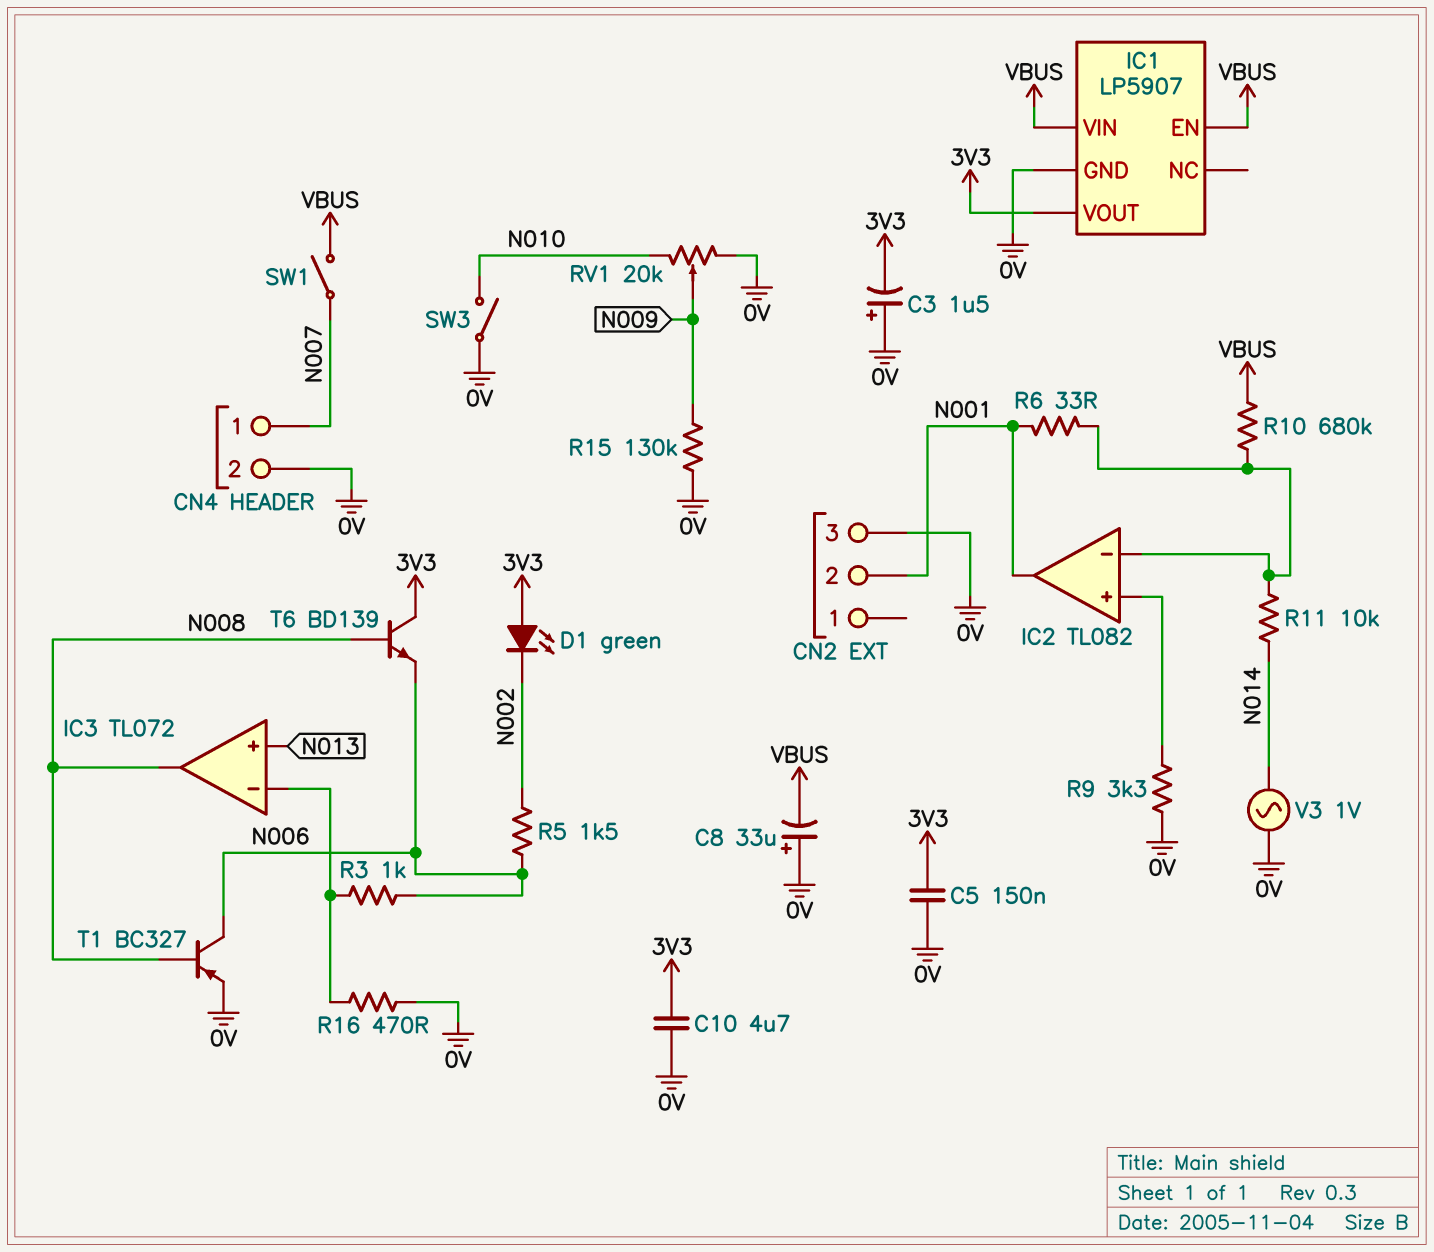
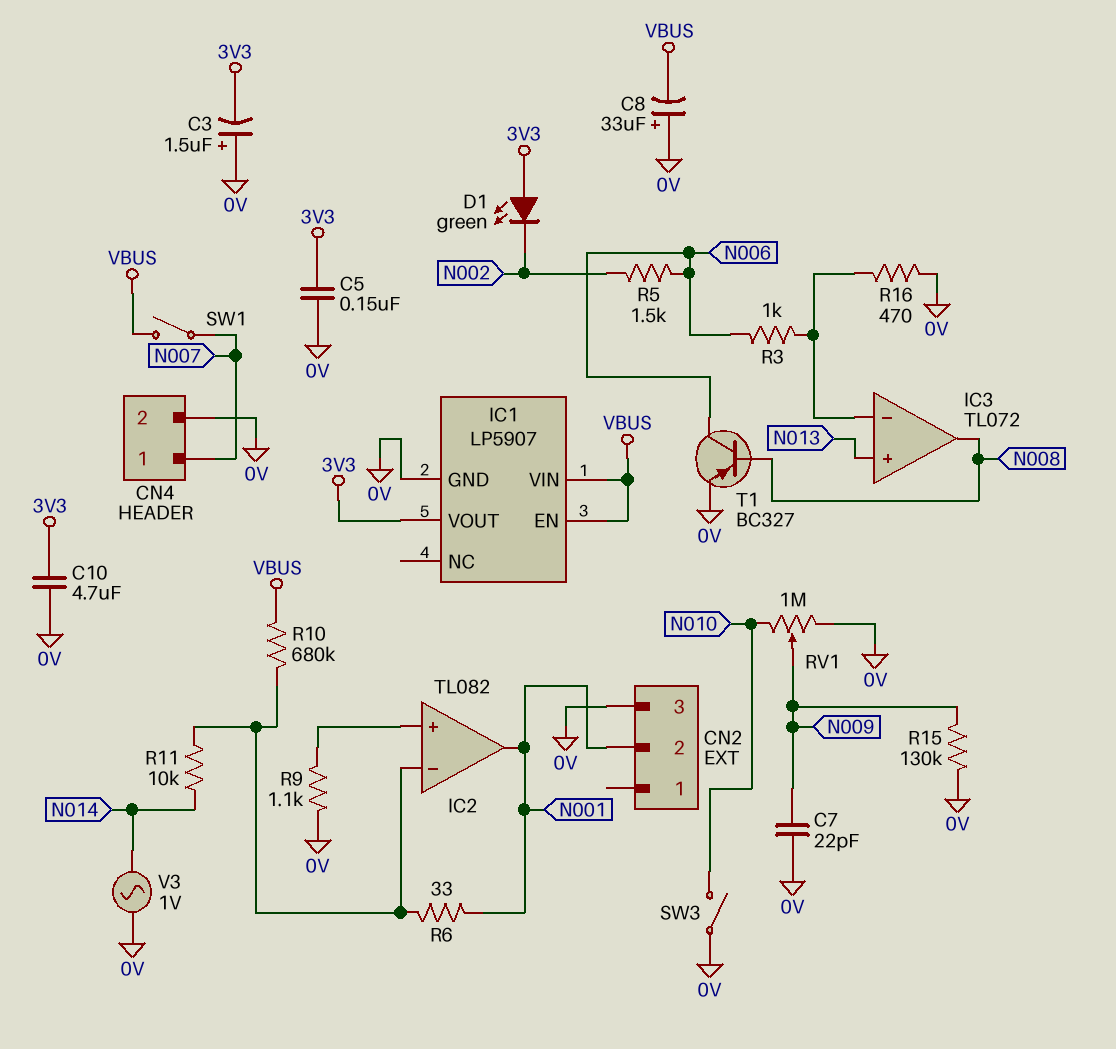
C7: none -> 22pF (0V, N009)
R9: 3.3k (0V, IC2/in+) -> 1.1k (0V, IC2/in+)
RV1: 20k (0V, N010, wiper N009) -> 1M (0V, N010, wiper N009)
T6: NPN BD139 (B N008, C 3V3, E N006) -> none

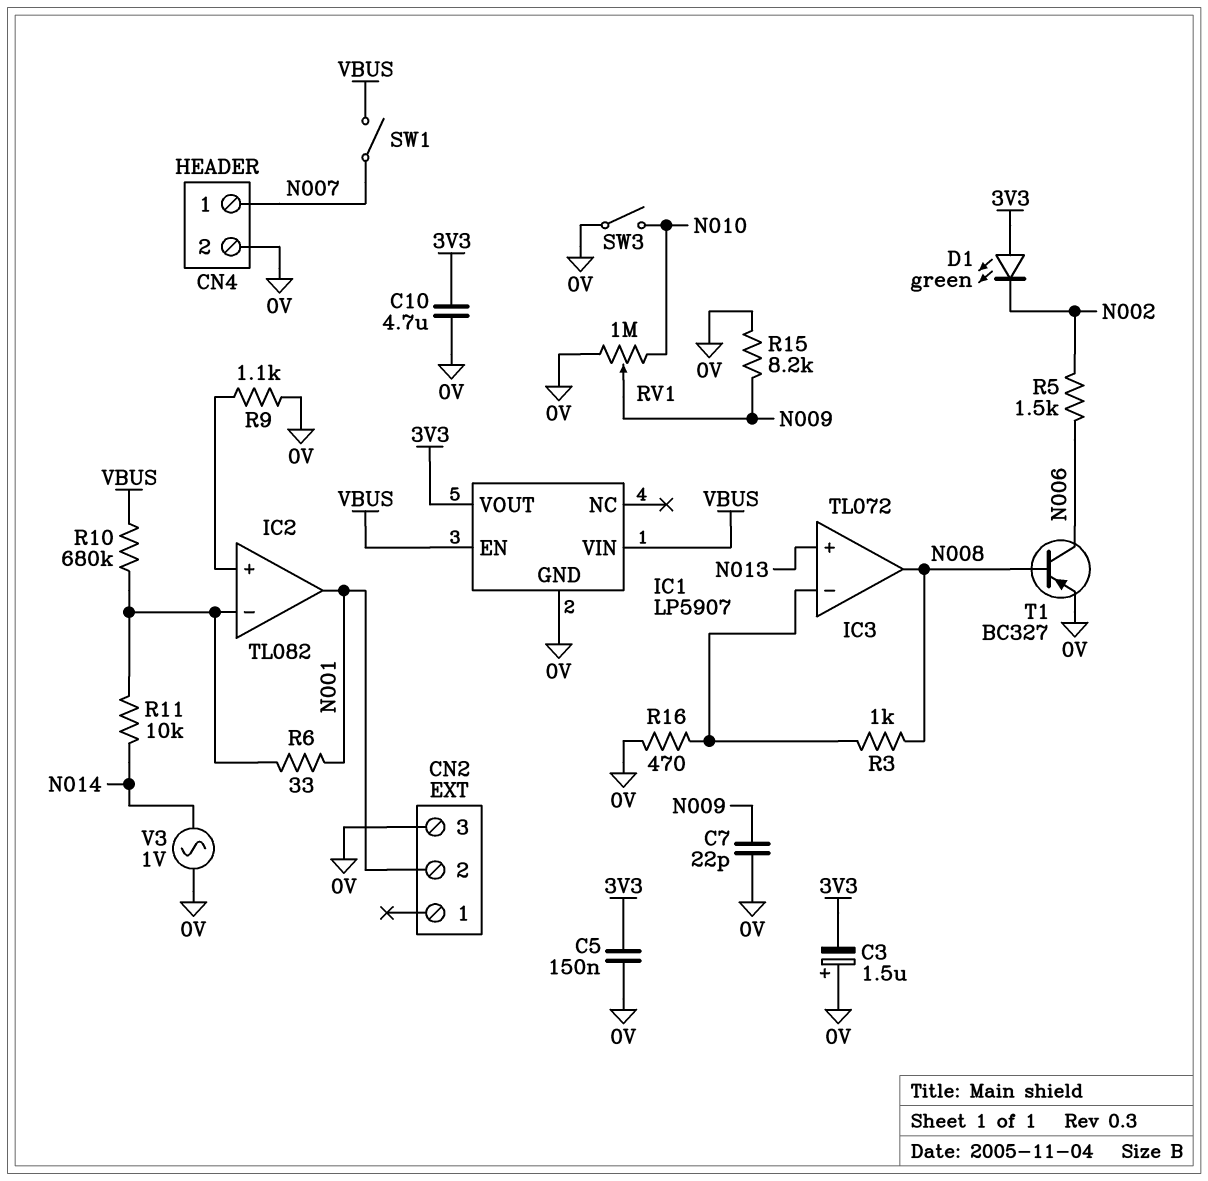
C8: 33uF (plus 0V, minus VBUS) -> none
R3: 1k (IC3/in-, N006) -> 1k (IC3/in-, N008)
R15: 130k (0V, N009) -> 8.2k (0V, N009)

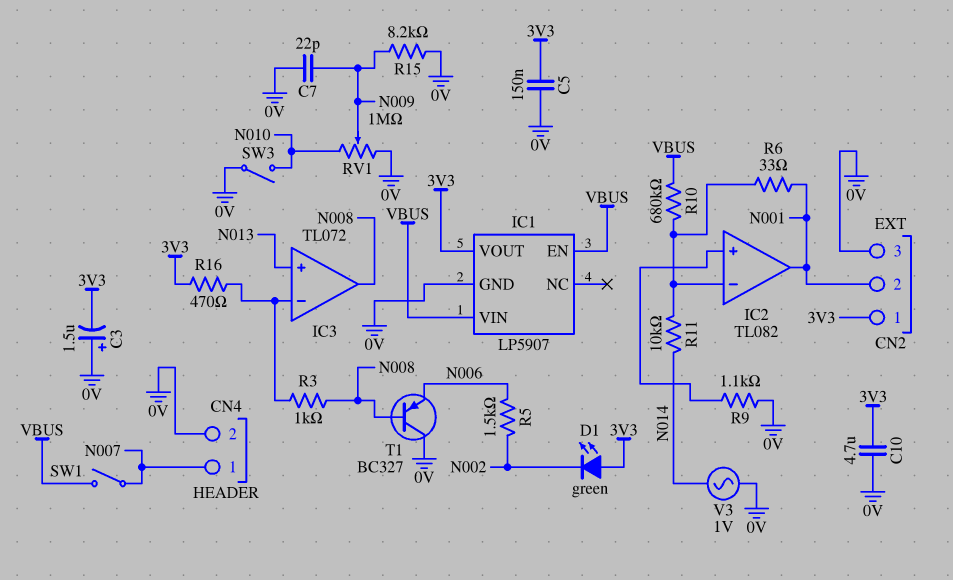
CN2 pin 1: none -> 3V3
R16: 470 (0V, IC3/in-) -> 470 (3V3, IC3/in-)
T1: PNP BC327 (B N008, C N006, E 0V) -> PNP BC327 (B N008, C 0V, E N006)

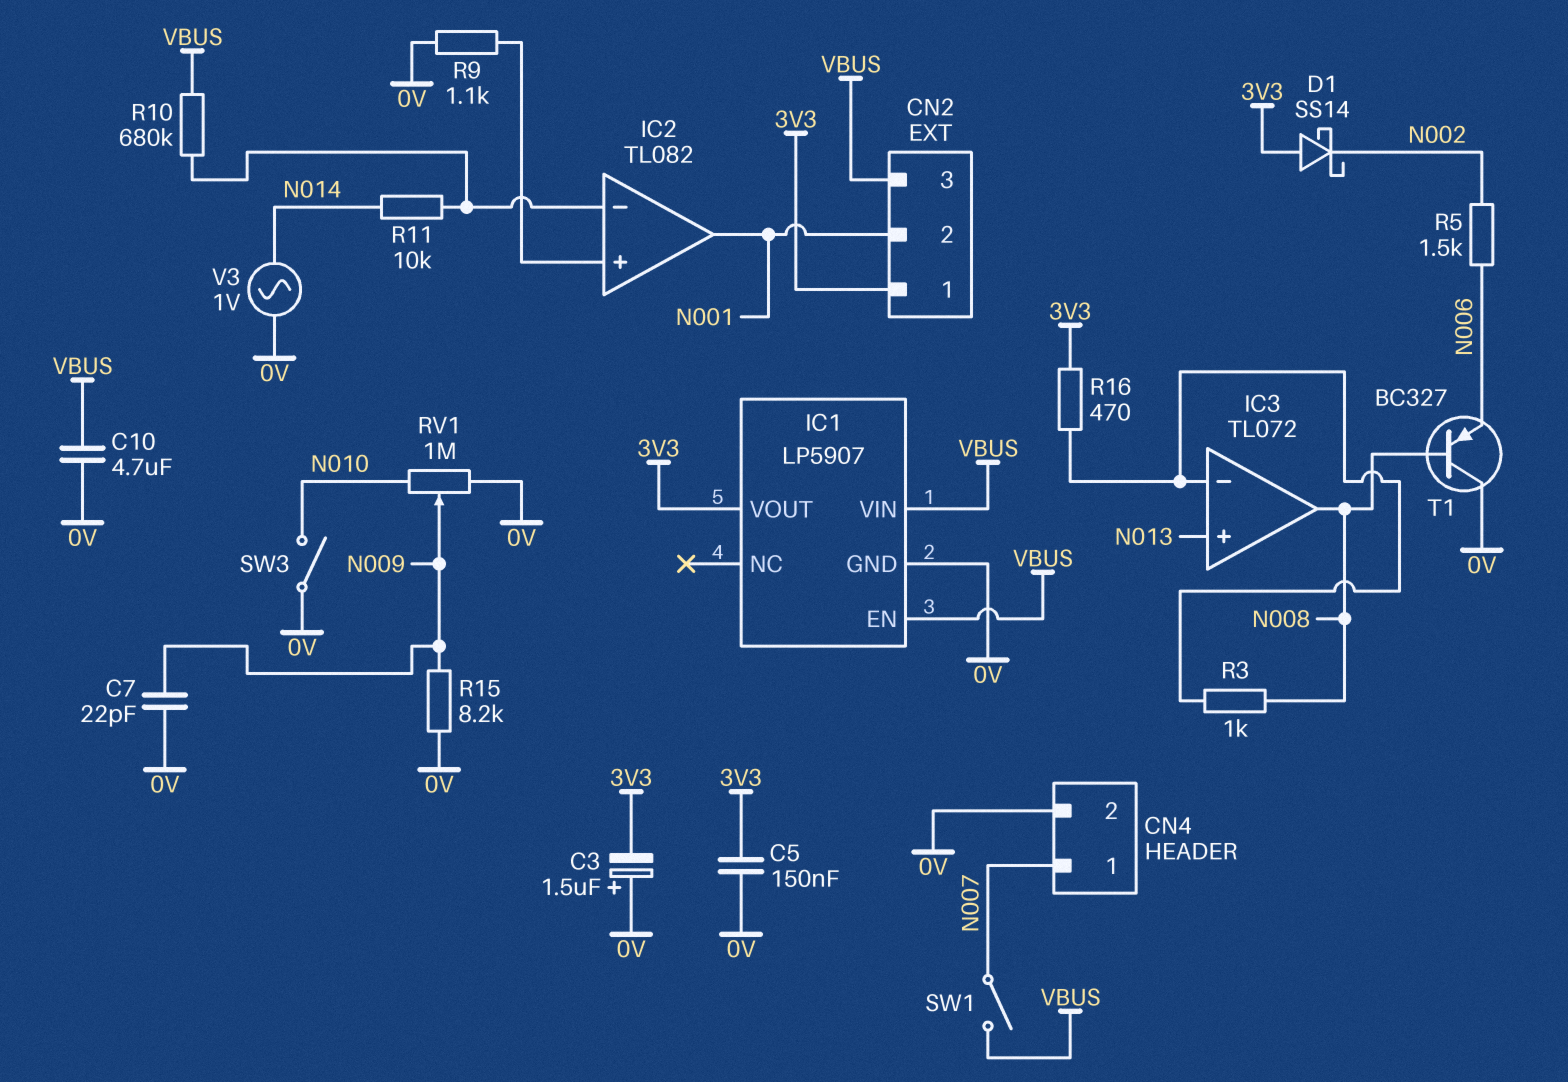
C10: 4.7uF (0V, 3V3) -> 4.7uF (0V, VBUS)
CN2 pin 3: 0V -> VBUS
D1: LED green (A 3V3, K N002) -> schottky SS14 (A 3V3, K N002)
R6: 33 (IC2/in-, N001) -> none

